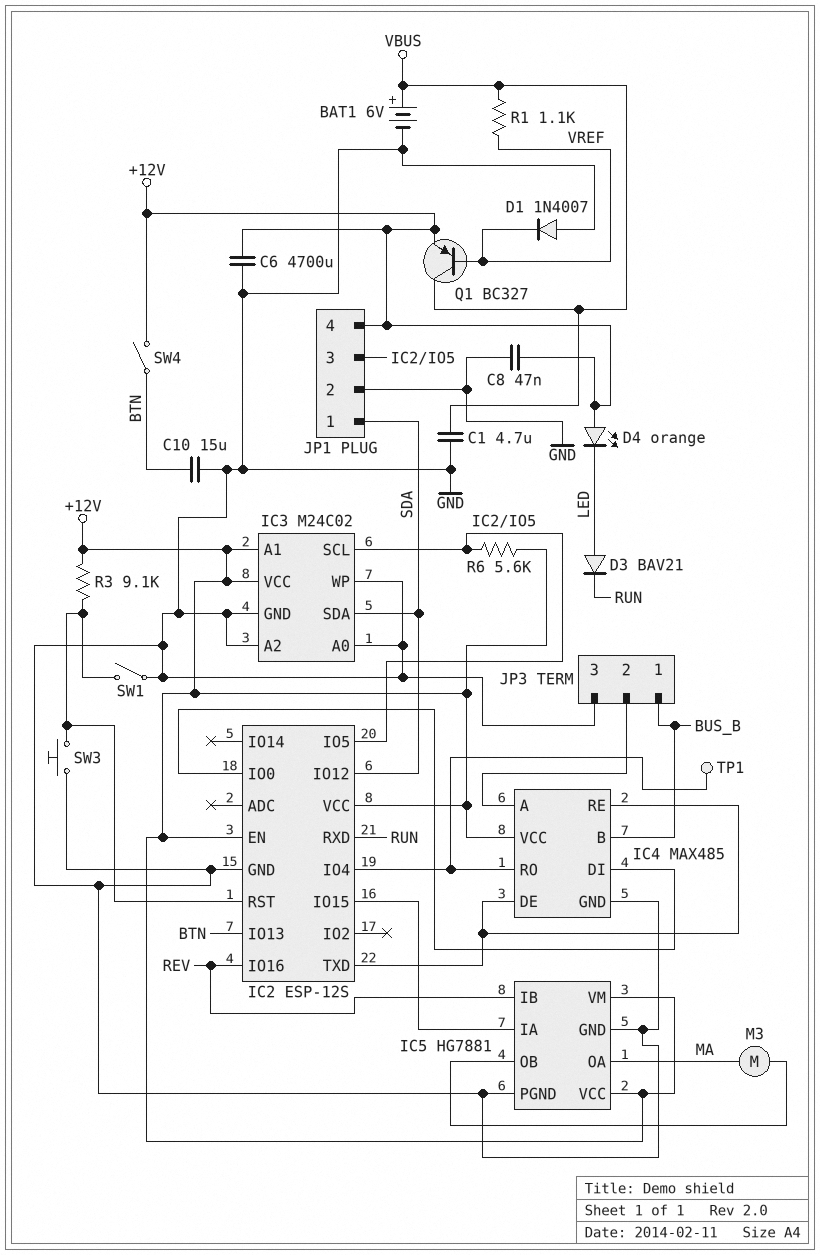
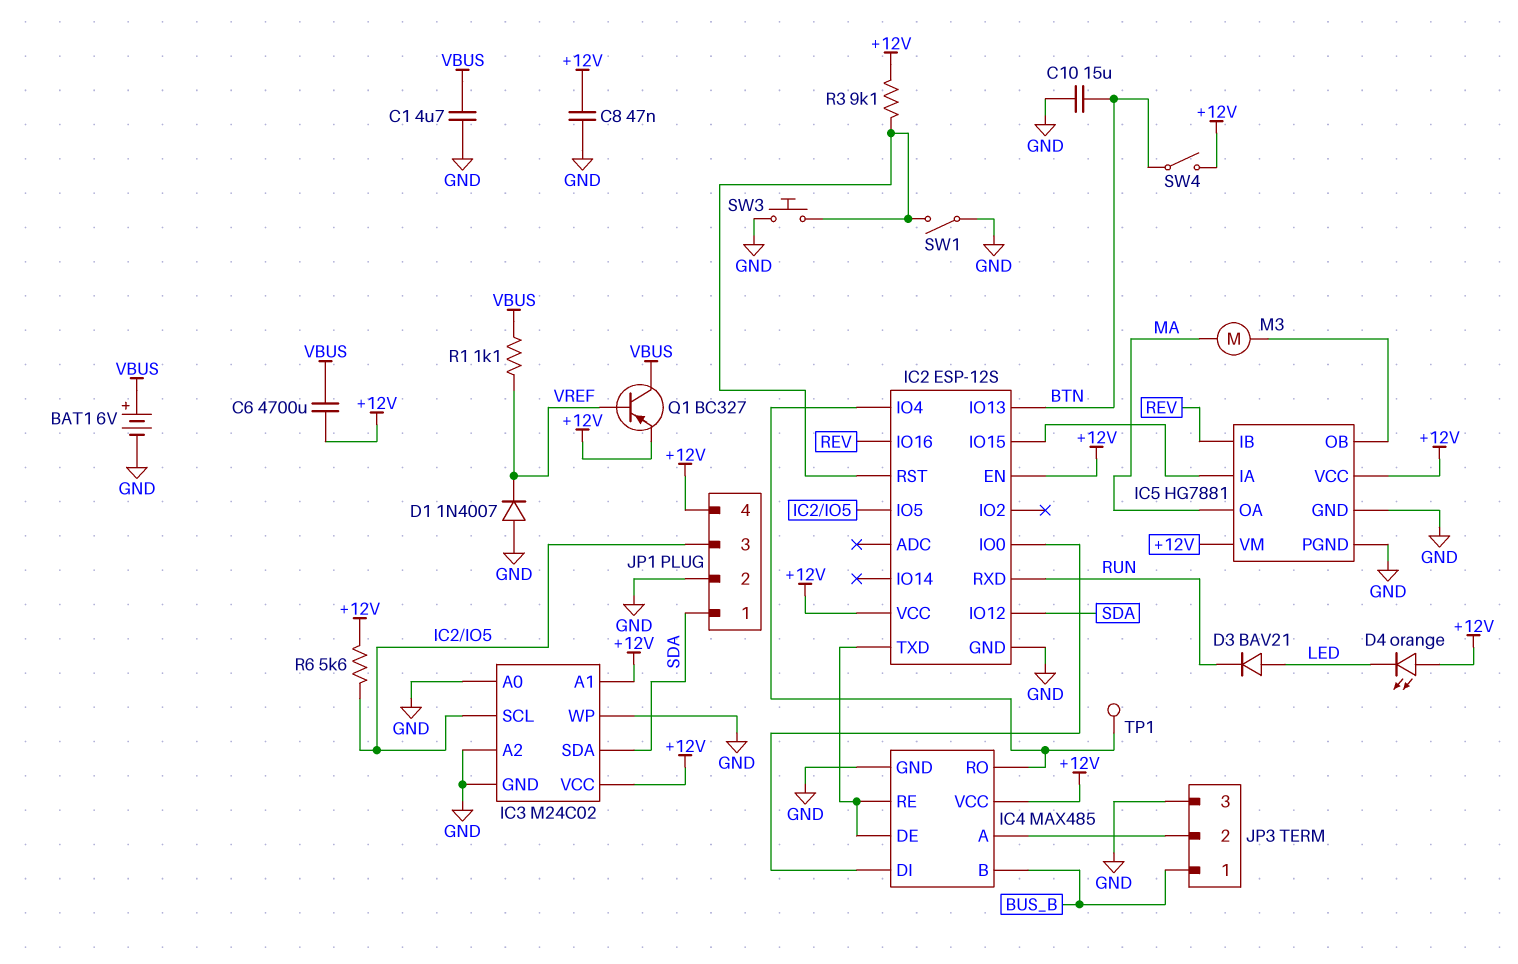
C6: 4700uF (+12V, GND) -> 4700uF (+12V, VBUS)

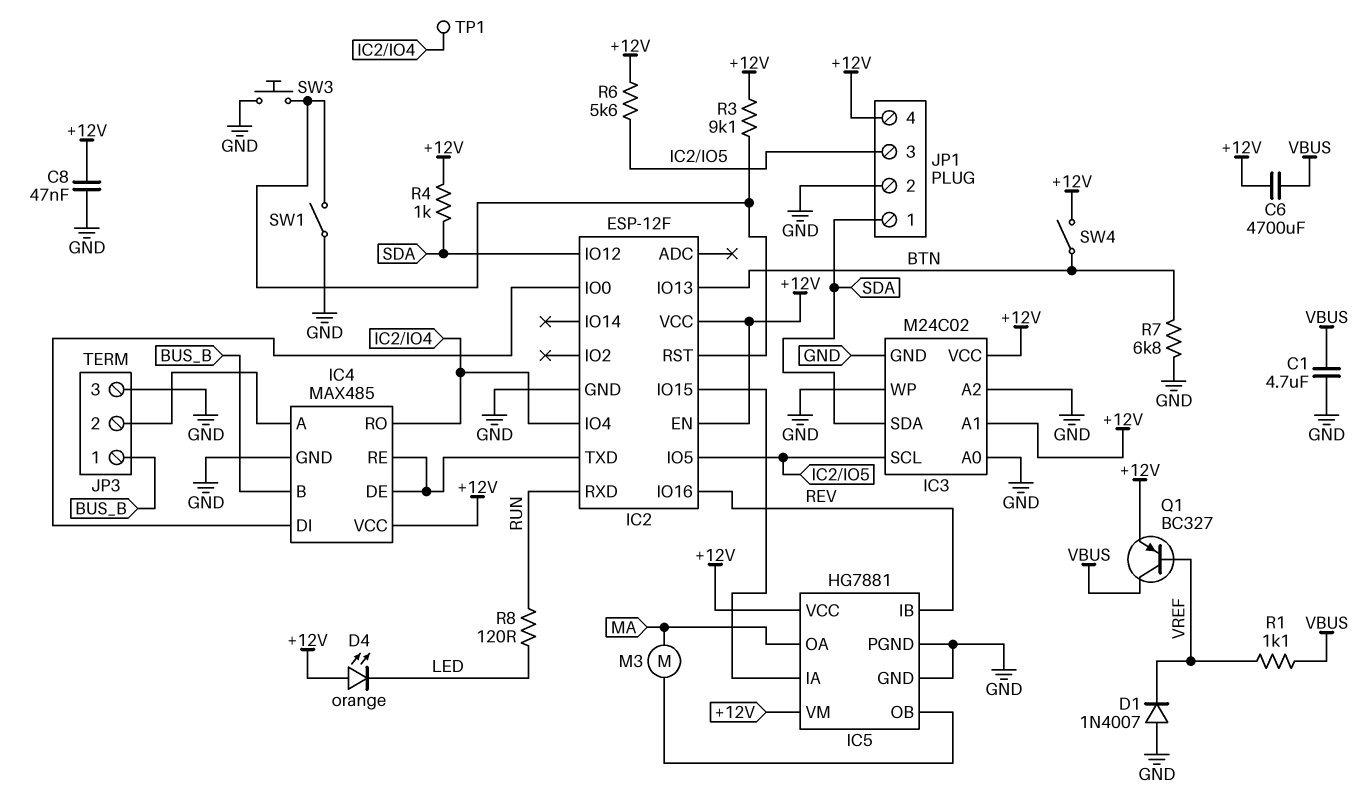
BAT1: 6V (plus VBUS, minus GND) -> none
C10: 15uF (BTN, GND) -> none
D3: diode BAV21 (A LED, K RUN) -> none
IC2: ESP-12S -> ESP-12F
R4: none -> 1k (+12V, SDA)
R7: none -> 6.8k (BTN, GND)
R8: none -> 120 (LED, RUN)

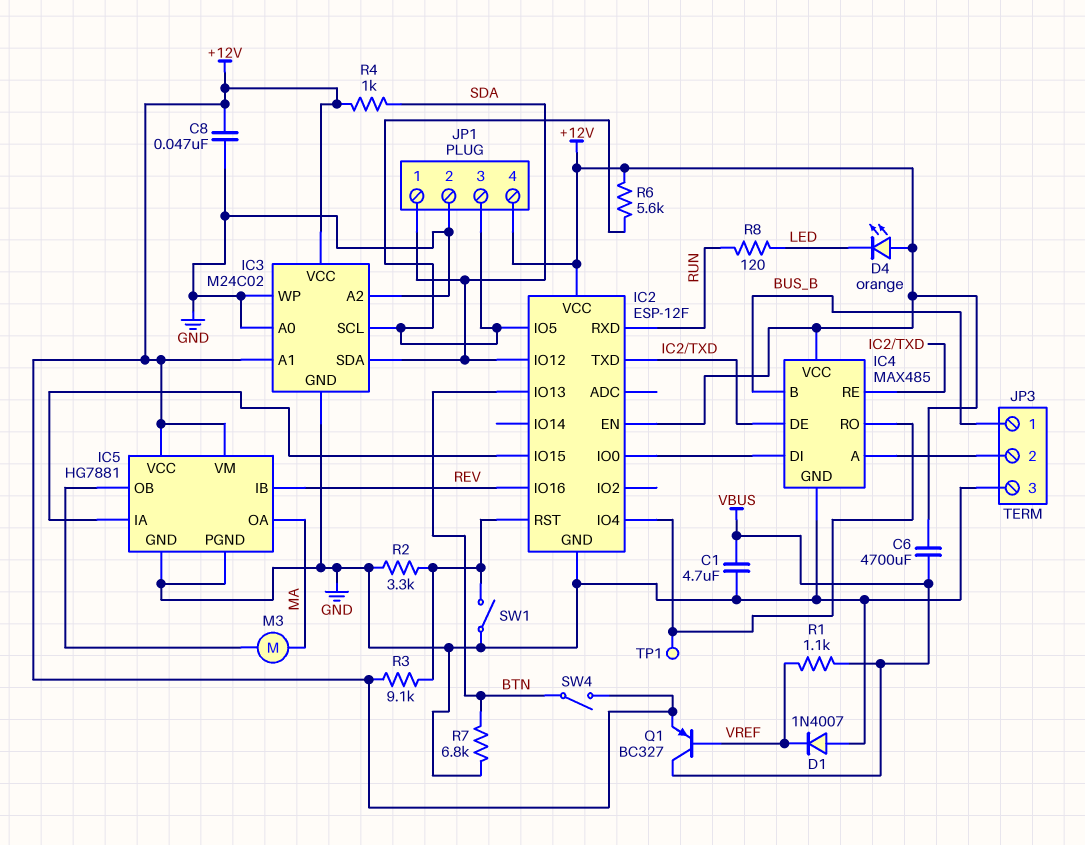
R2: none -> 3.3k (GND, IC2/RST)
SW3: button (GND, IC2/RST) -> none

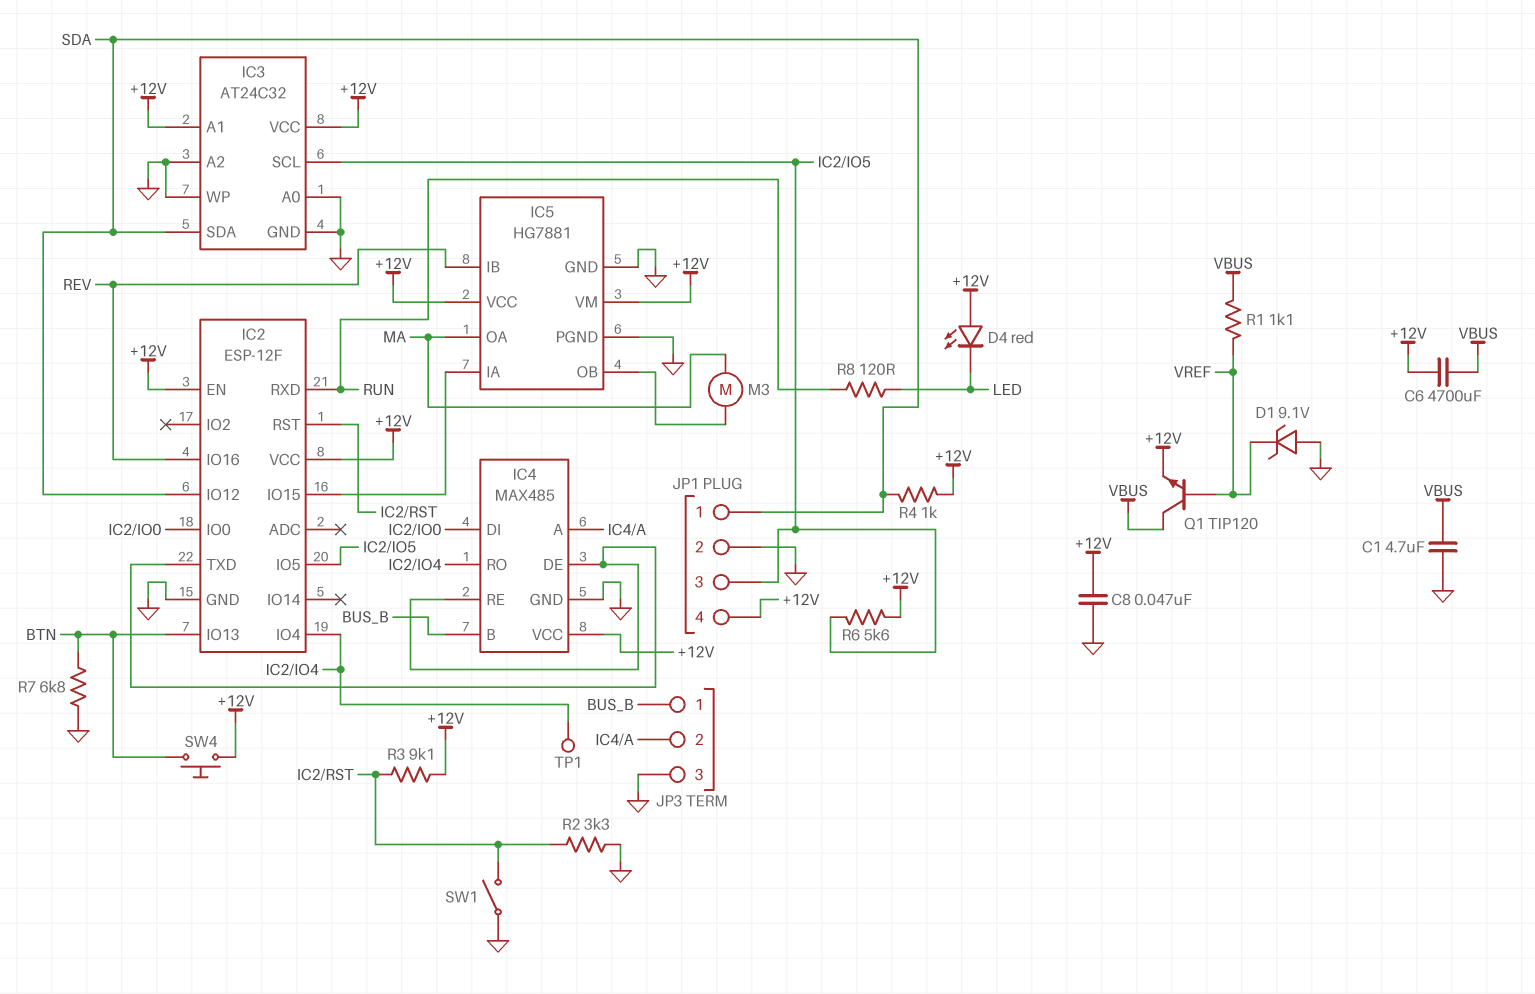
D1: diode 1N4007 (A GND, K VREF) -> zener 9.1V (A GND, K VREF)
D4: LED orange (A +12V, K LED) -> LED red (A +12V, K LED)
IC3: M24C02 -> AT24C32
Q1: PNP BC327 (B VREF, C VBUS, E +12V) -> NPN TIP120 (B VREF, C VBUS, E +12V)
SW4: switch (+12V, BTN) -> button (+12V, BTN)

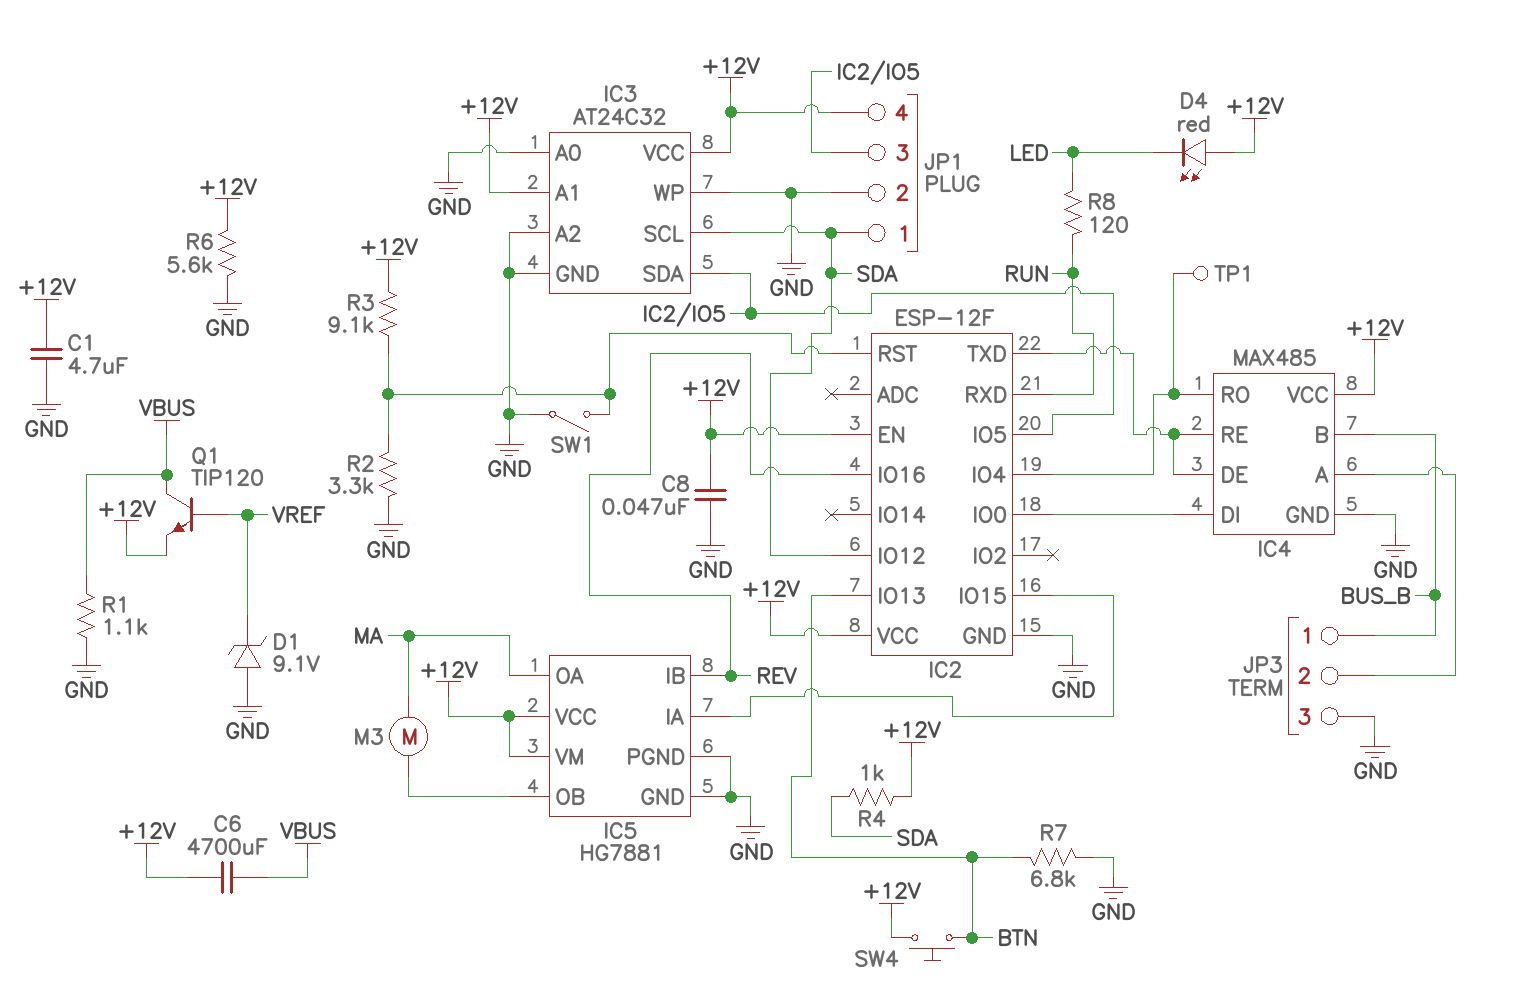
C1: 4.7uF (GND, VBUS) -> 4.7uF (+12V, GND)
IC3 pin SCL: IC2/IO5 -> SDA
IC3 pin SDA: SDA -> IC2/IO5
R1: 1.1k (VBUS, VREF) -> 1.1k (GND, VBUS)
R6: 5.6k (+12V, IC2/IO5) -> 5.6k (+12V, GND)

